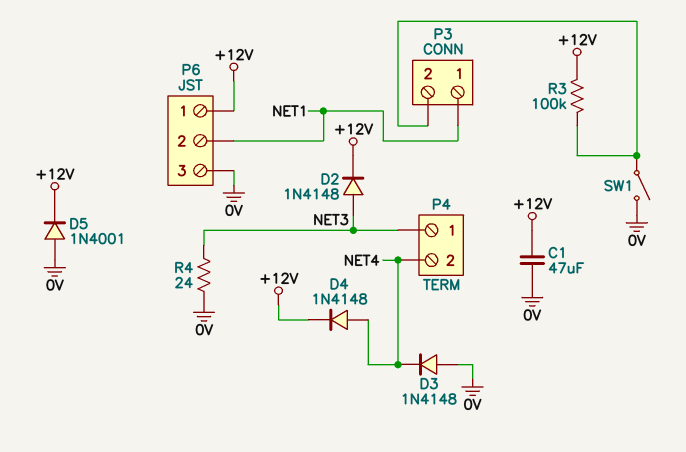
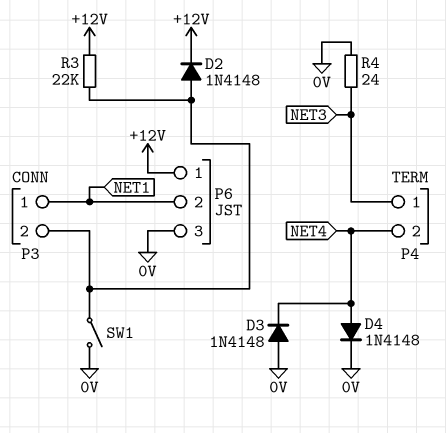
C1: 47uF (+12V, 0V) -> none
D2: diode 1N4148 (A NET3, K +12V) -> diode 1N4148 (A P3/2, K +12V)
D4: diode 1N4148 (A NET4, K +12V) -> diode 1N4148 (A NET4, K 0V)
D5: diode 1N4001 (A 0V, K +12V) -> none
R3: 100k (+12V, P3/2) -> 22k (+12V, P3/2)

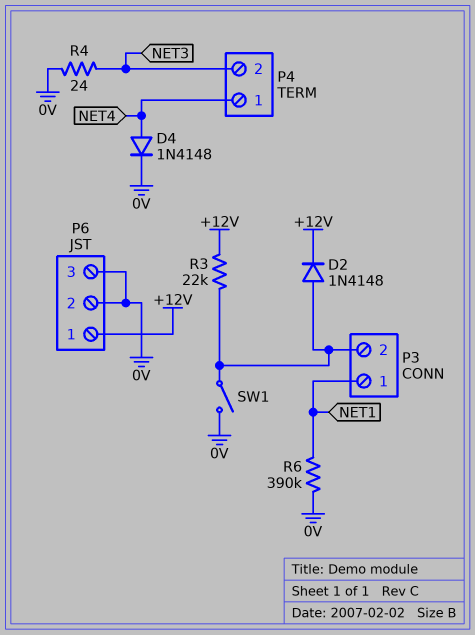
D3: diode 1N4148 (A 0V, K NET4) -> none
P4 pin 1: NET3 -> NET4
P4 pin 2: NET4 -> NET3
P6 pin 2: NET1 -> 0V
R6: none -> 390k (0V, NET1)

